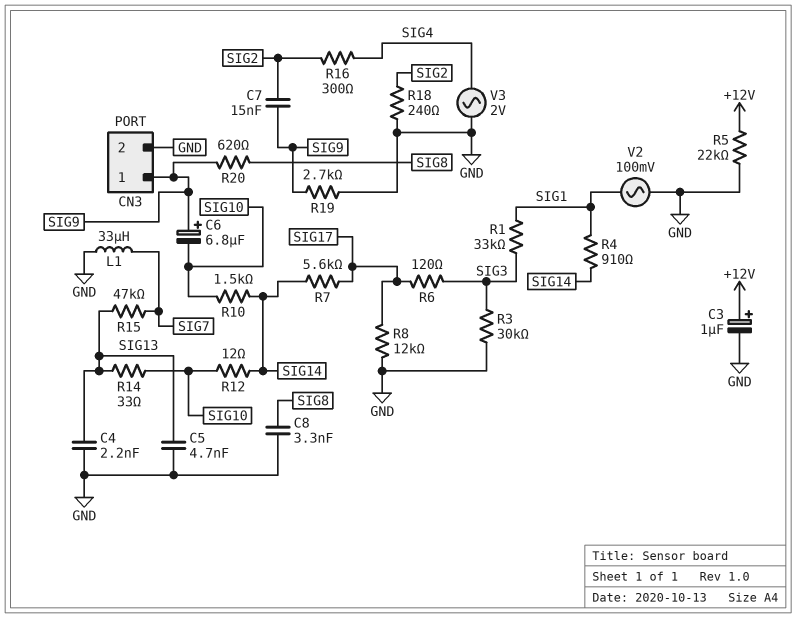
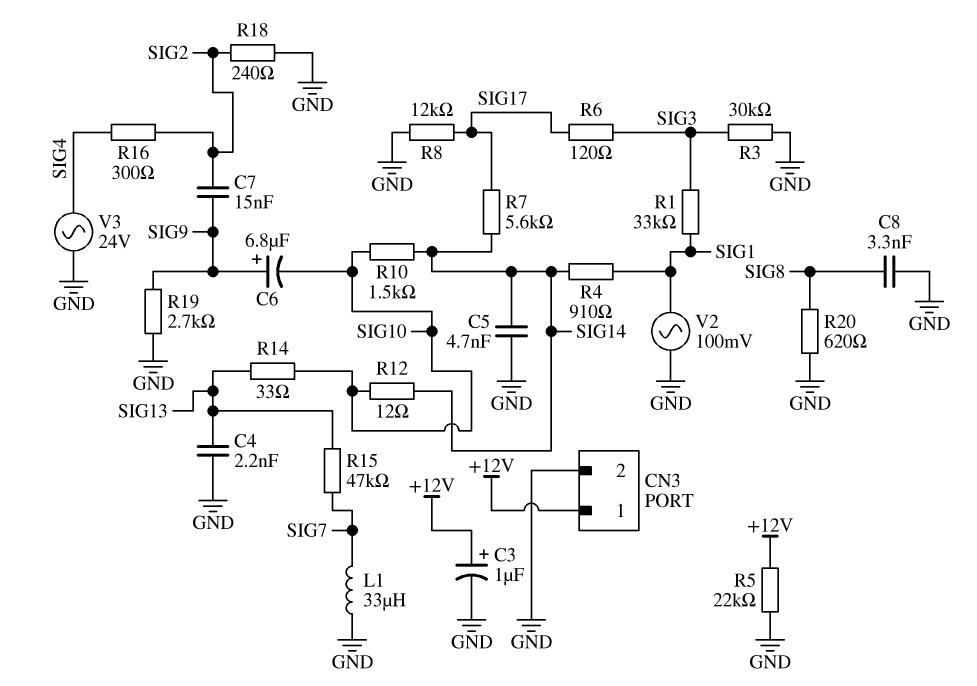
C5: 4.7nF (GND, SIG13) -> 4.7nF (GND, SIG14)
CN3 pin 1: SIG9 -> +12V
R20: 620 (SIG8, SIG9) -> 620 (GND, SIG8)
V3: AC 2V (GND, SIG4) -> AC 24V (GND, SIG4)

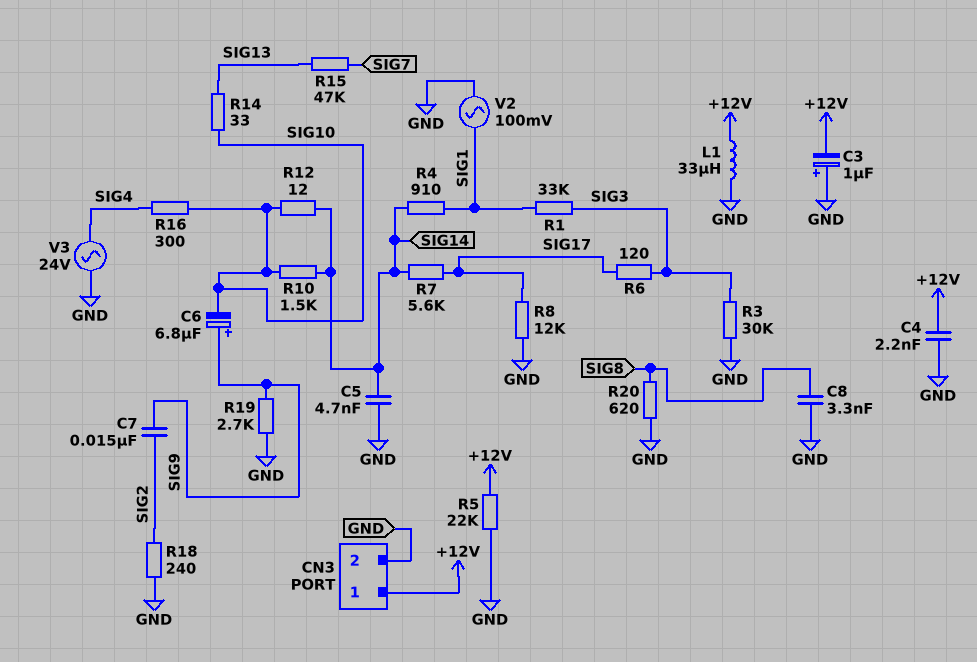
C3: 1uF (plus +12V, minus GND) -> 1uF (plus GND, minus +12V)
C4: 2.2nF (GND, SIG13) -> 2.2nF (+12V, GND)
L1: 33uH (GND, SIG7) -> 33uH (+12V, GND)
R16: 300 (SIG2, SIG4) -> 300 (SIG4, SIG10)

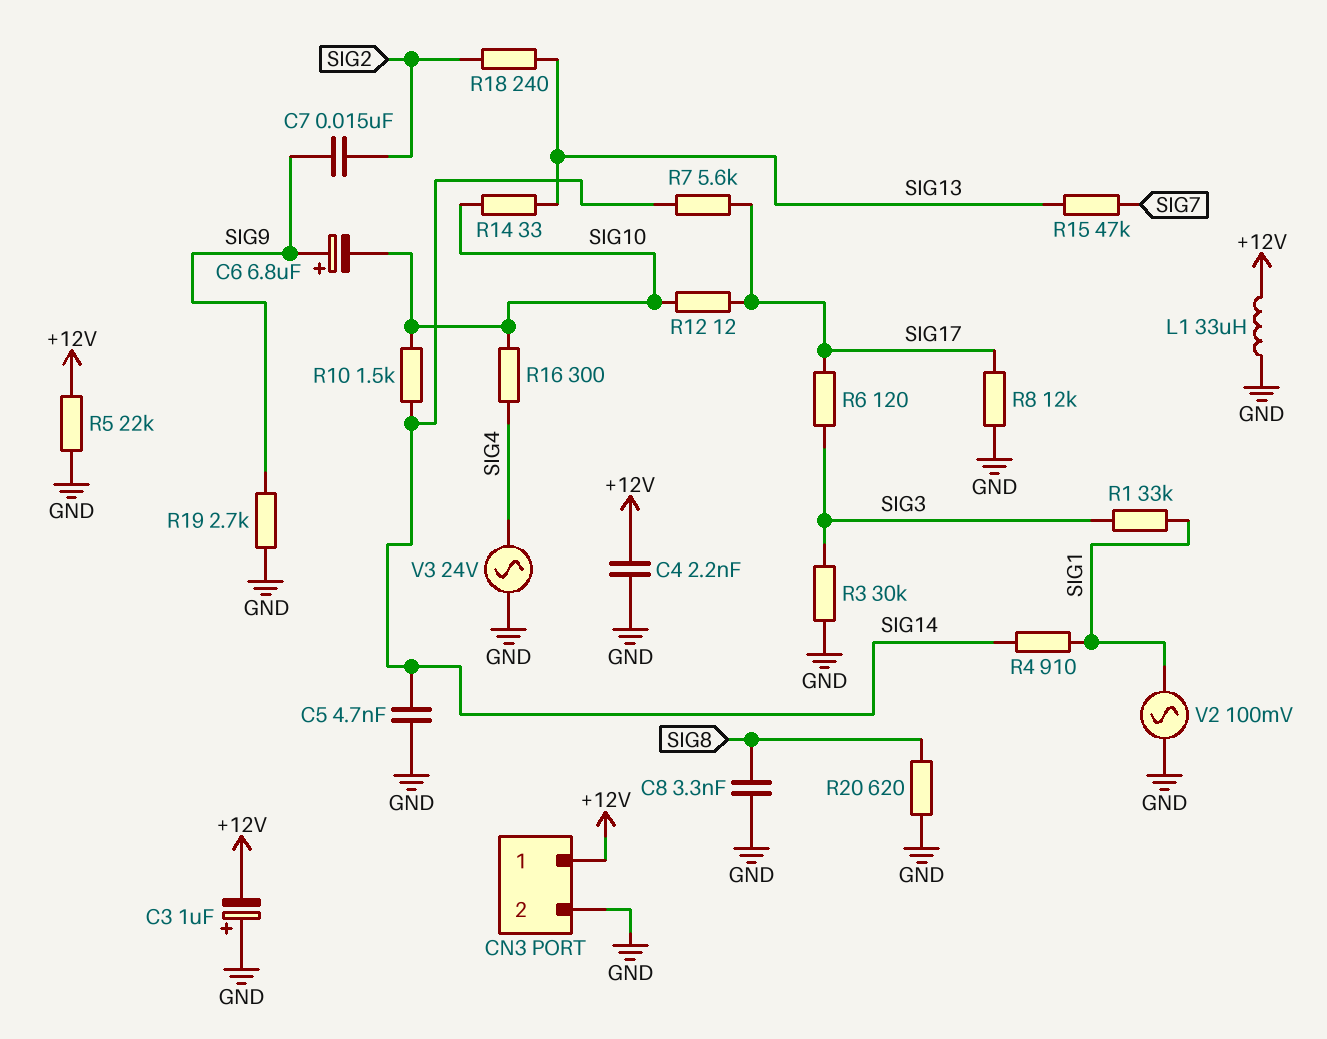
R12: 12 (SIG10, SIG14) -> 12 (SIG10, SIG17)
R18: 240 (GND, SIG2) -> 240 (SIG2, SIG13)

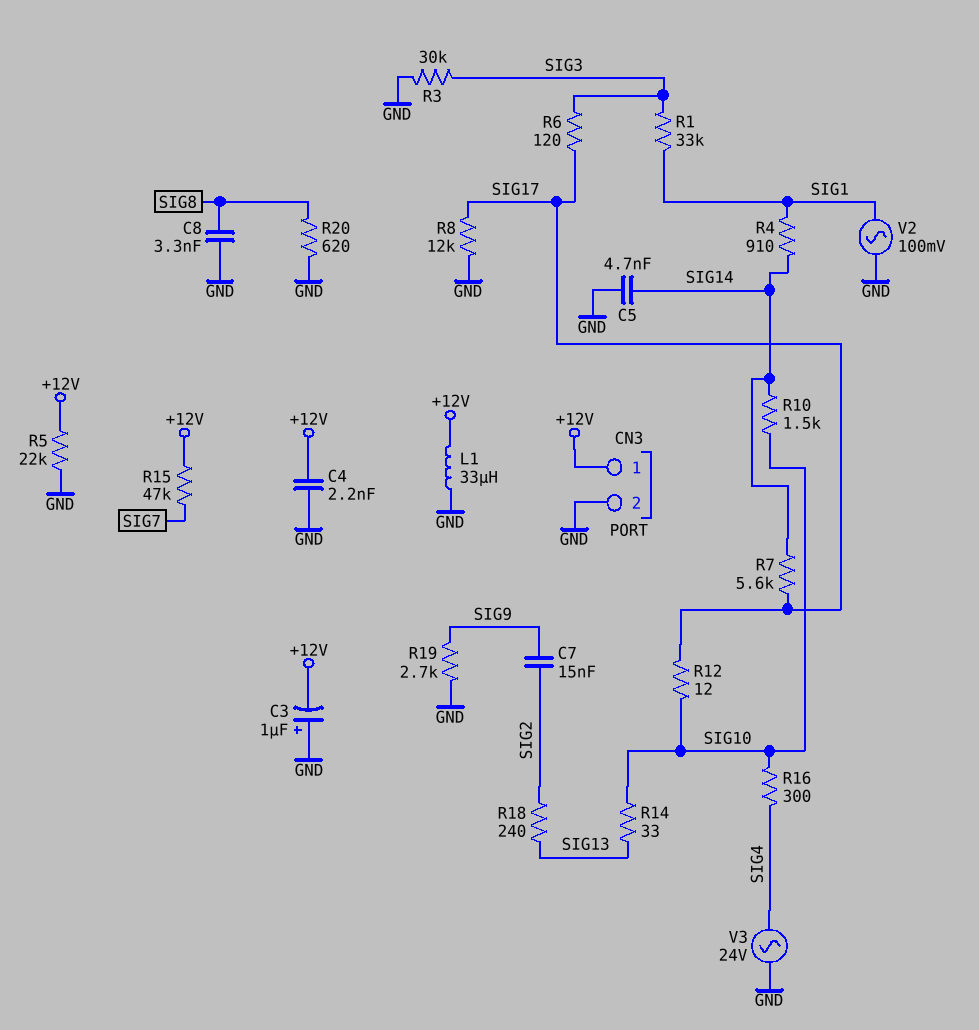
C6: 6.8uF (plus SIG9, minus SIG10) -> none
R15: 47k (SIG7, SIG13) -> 47k (+12V, SIG7)

